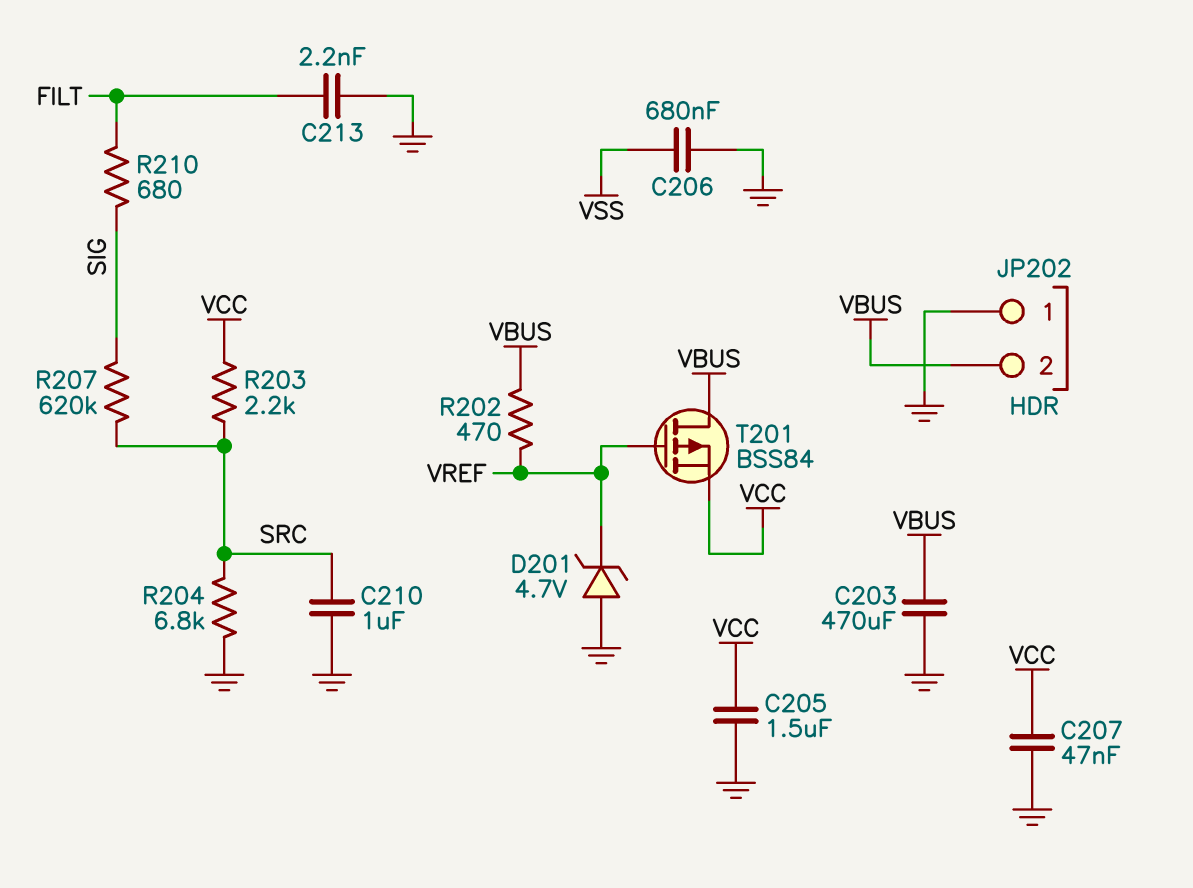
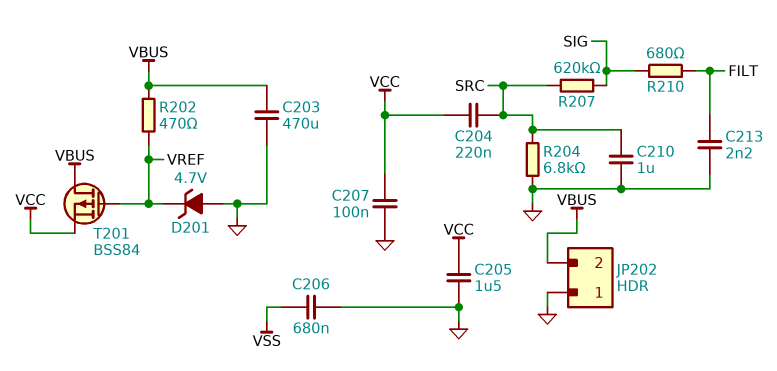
C204: none -> 220nF (SRC, VCC)
C207: 47nF (GND, VCC) -> 100nF (GND, VCC)
R203: 2.2k (SRC, VCC) -> none

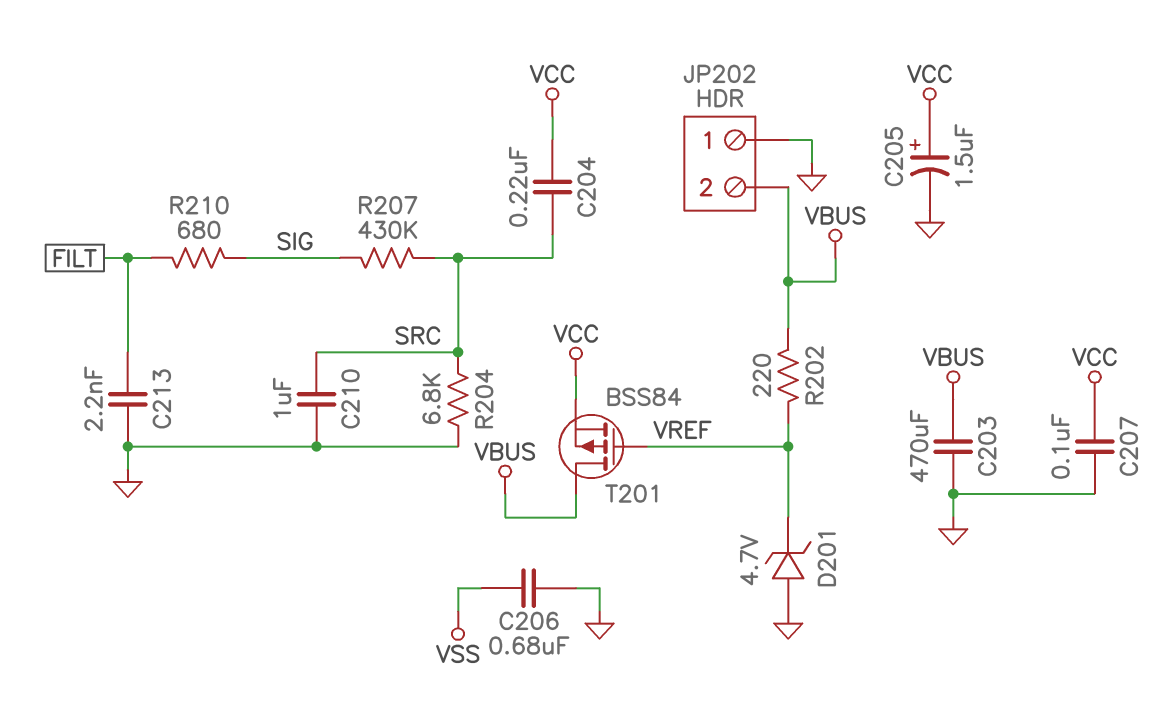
C205: 1.5uF (GND, VCC) -> 1.5uF (plus VCC, minus GND)
R202: 470 (VBUS, VREF) -> 220 (VBUS, VREF)
R207: 620k (SIG, SRC) -> 430k (SIG, SRC)

